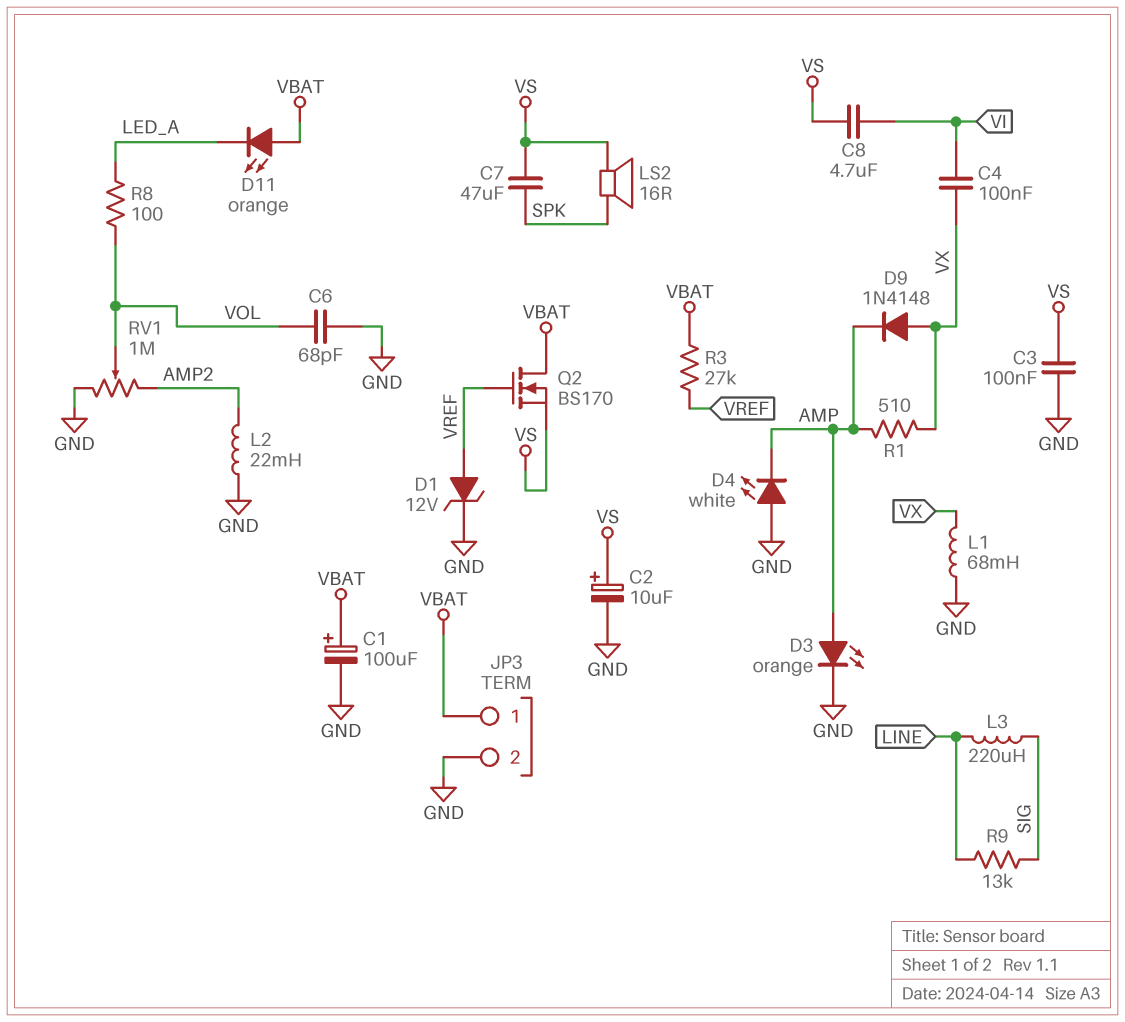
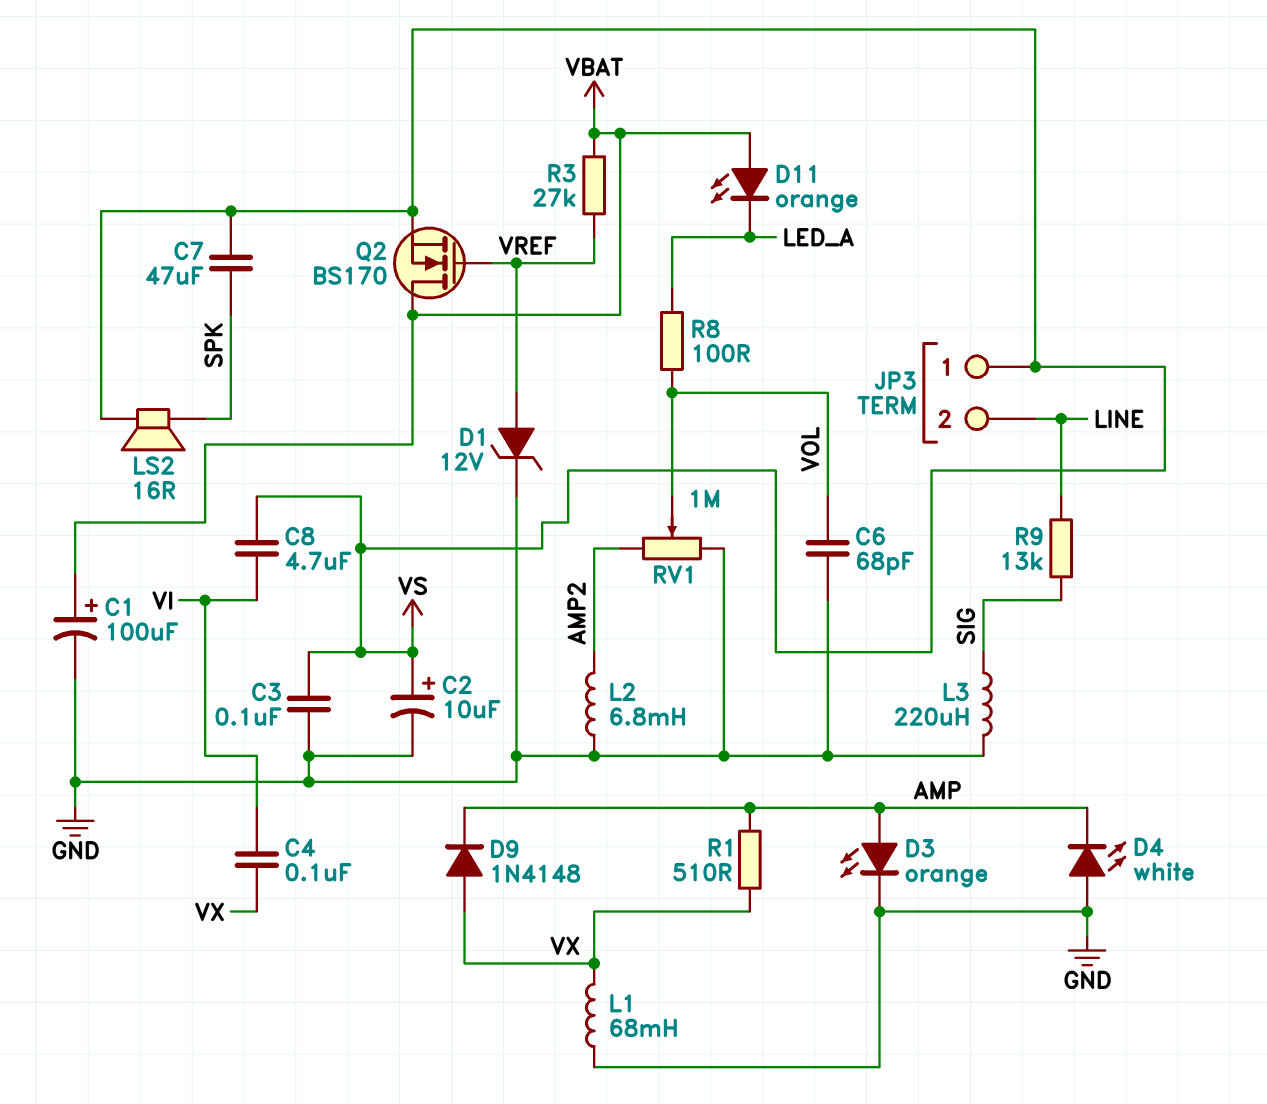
JP3 pin 1: VBAT -> VS
JP3 pin 2: GND -> LINE
L2: 22mH (AMP2, GND) -> 6.8mH (AMP2, GND)
L3: 220uH (LINE, SIG) -> 220uH (GND, SIG)

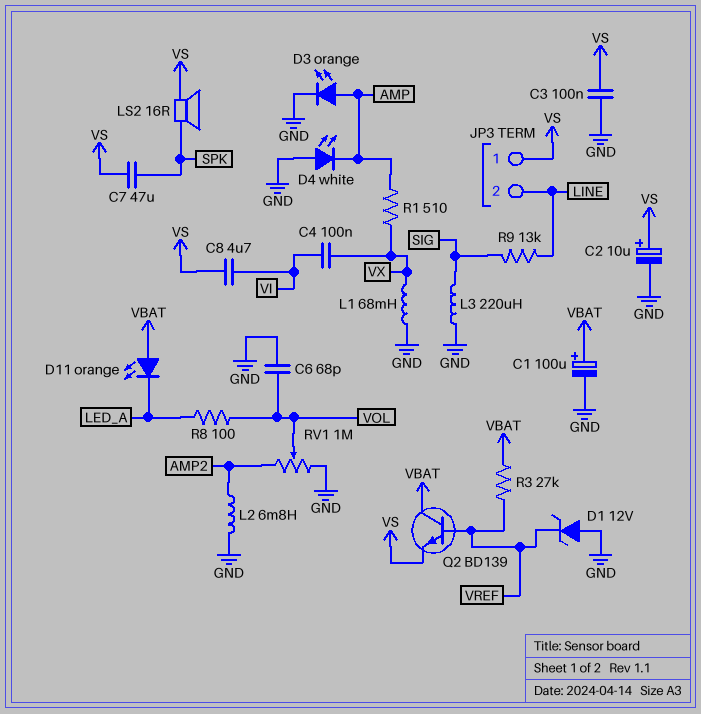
D1: zener 12V (A VREF, K GND) -> zener 12V (A GND, K VREF)
D9: diode 1N4148 (A VX, K AMP) -> none
Q2: NMOS BS170 (G VREF, D VBAT, S VS) -> NPN BD139 (B VREF, C VBAT, E VS)

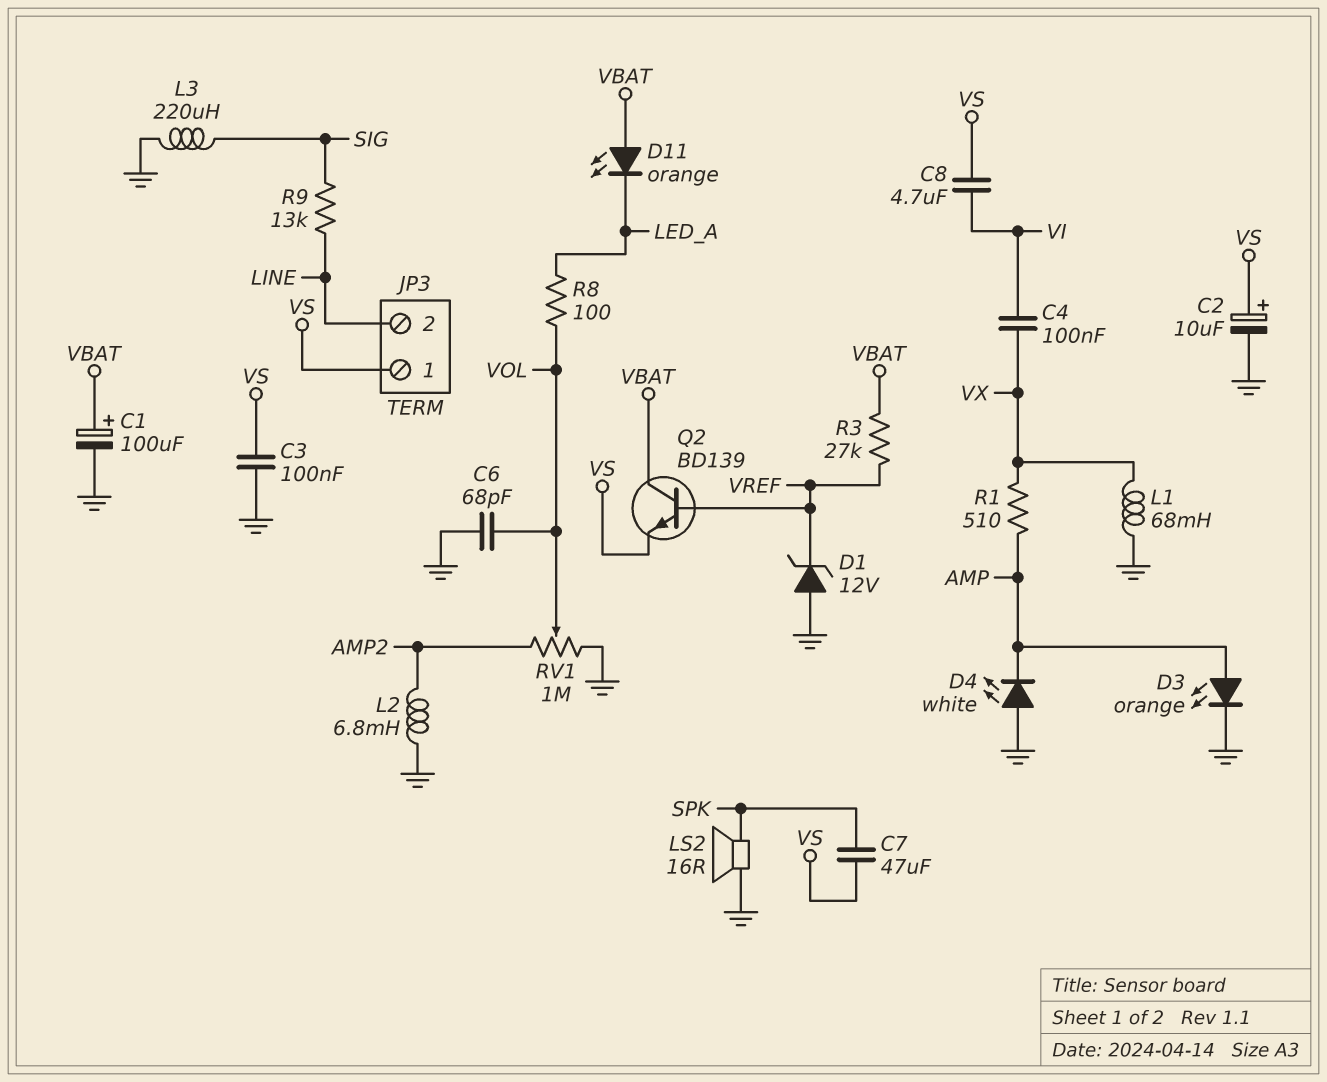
LS2: speaker 16R (SPK, VS) -> speaker 16R (GND, SPK)

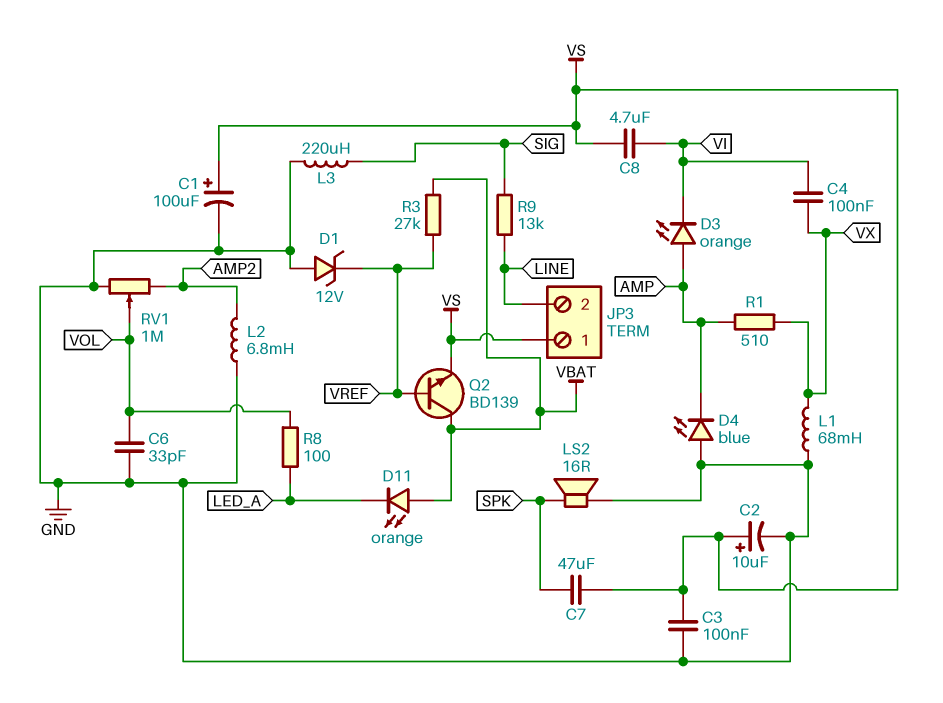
C1: 100uF (plus VBAT, minus GND) -> 100uF (plus VS, minus GND)
C6: 68pF (GND, VOL) -> 33pF (GND, VOL)
D3: LED orange (A AMP, K GND) -> LED orange (A AMP, K VI)
D4: LED white (A GND, K AMP) -> LED blue (A GND, K AMP)

